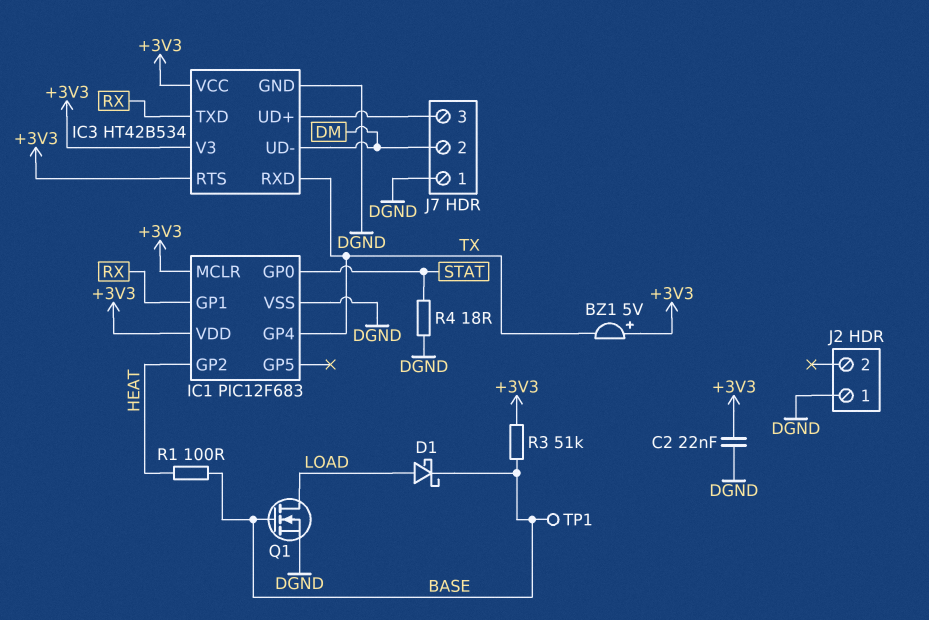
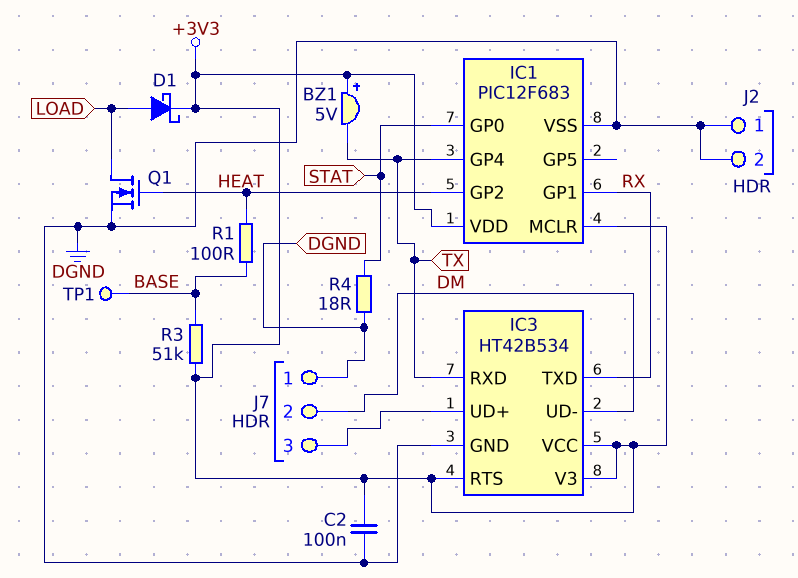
C2: 22nF (+3V3, DGND) -> 100nF (+3V3, DGND)
D1: schottky (A LOAD, K BASE) -> schottky (A LOAD, K +3V3)
J2 pin 2: none -> DGND
Q1: NMOS (G BASE, D LOAD, S DGND) -> NMOS (G HEAT, D LOAD, S DGND)

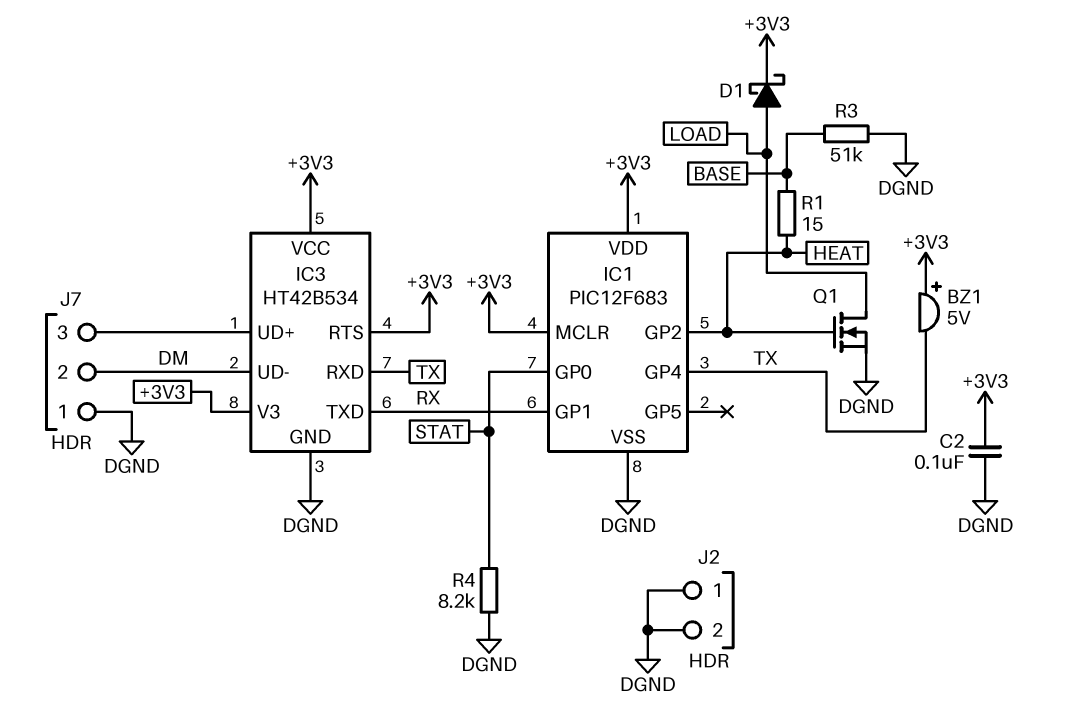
R1: 100 (BASE, HEAT) -> 15 (BASE, HEAT)
R3: 51k (+3V3, BASE) -> 51k (BASE, DGND)
R4: 18 (DGND, STAT) -> 8.2k (DGND, STAT)
TP1: test point (BASE) -> none

